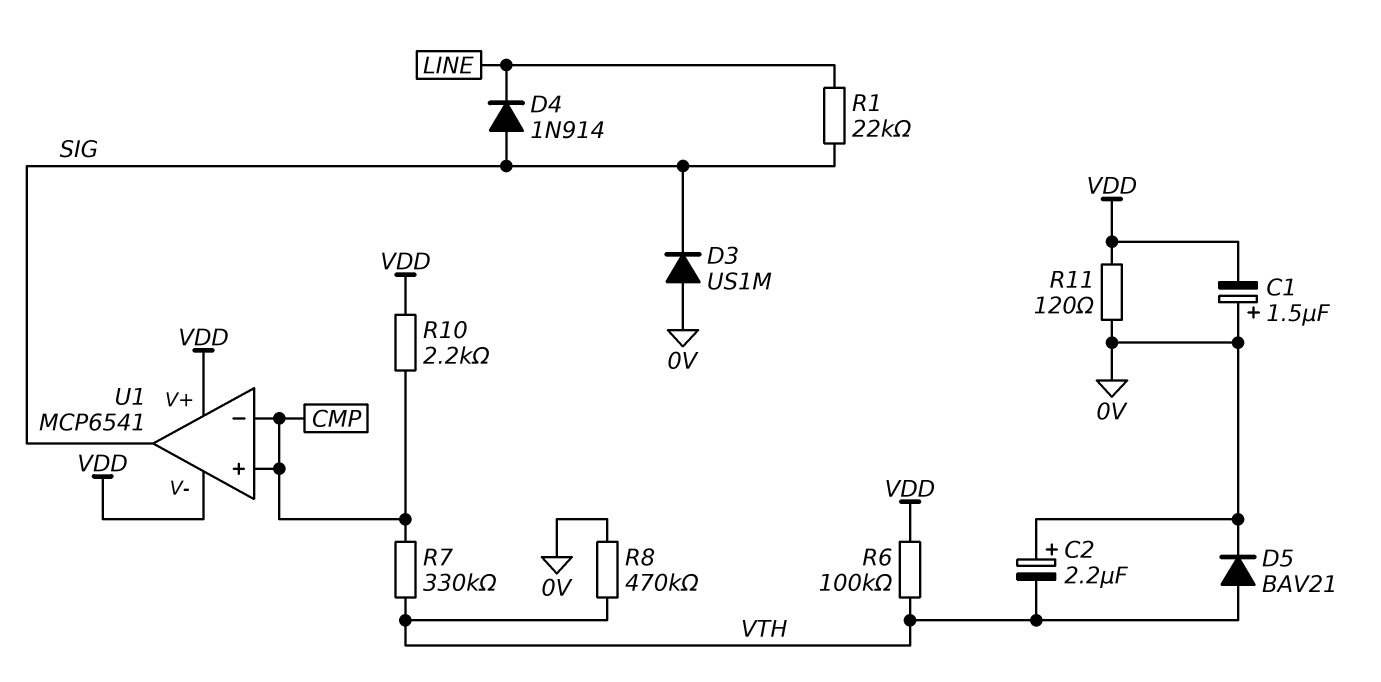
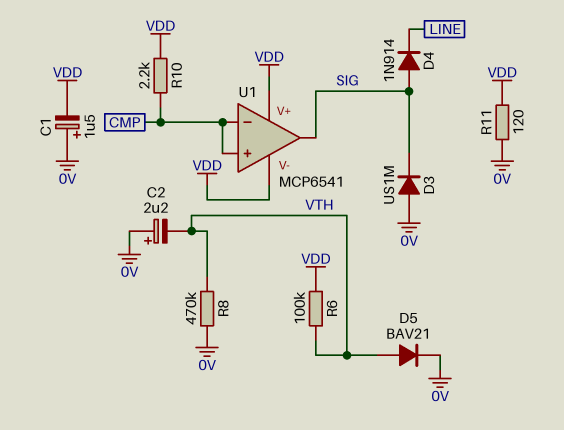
R1: 22k (LINE, SIG) -> none
R7: 330k (CMP, VTH) -> none

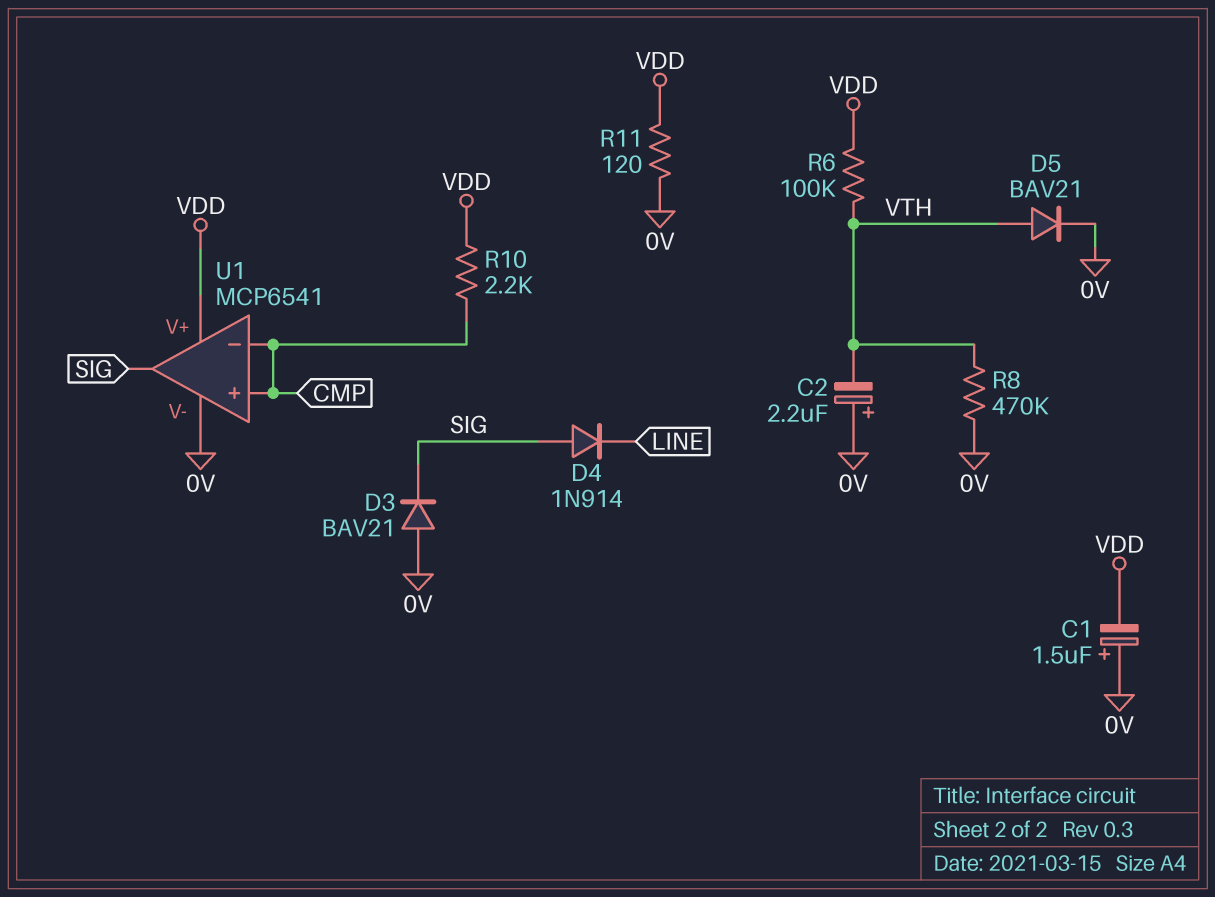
D3: diode US1M (A 0V, K SIG) -> diode BAV21 (A 0V, K SIG)
U1 pin V-: VDD -> 0V

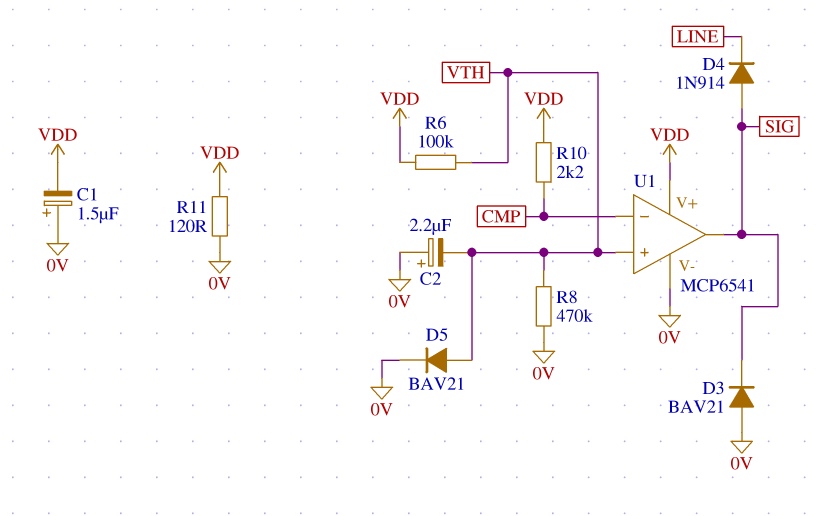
U1 pin in+: CMP -> VTH

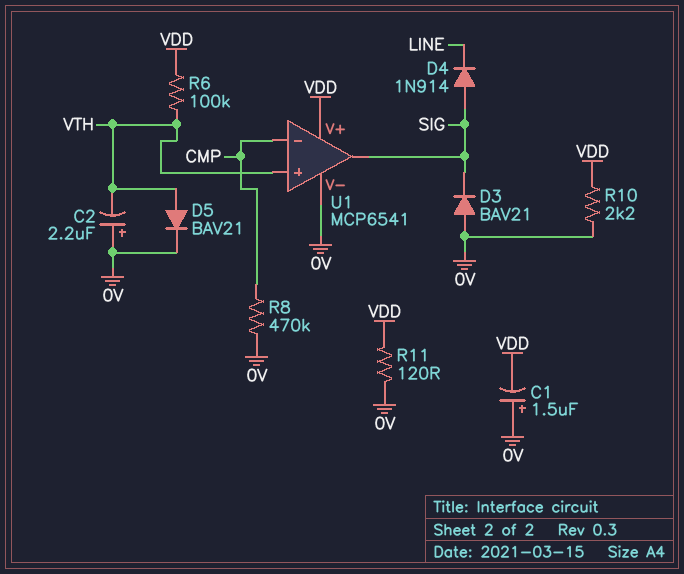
R8: 470k (0V, VTH) -> 470k (0V, CMP)
R10: 2.2k (CMP, VDD) -> 2.2k (0V, VDD)

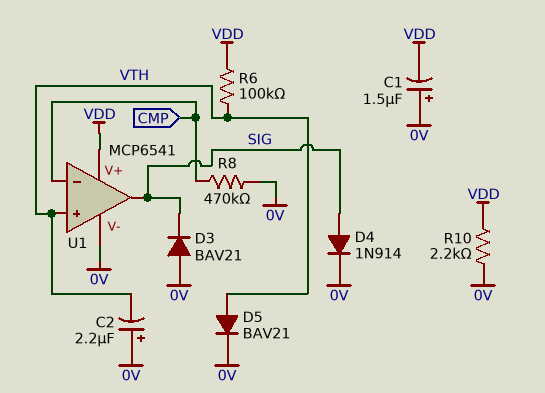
D4: diode 1N914 (A SIG, K LINE) -> diode 1N914 (A SIG, K 0V)
R11: 120 (0V, VDD) -> none

